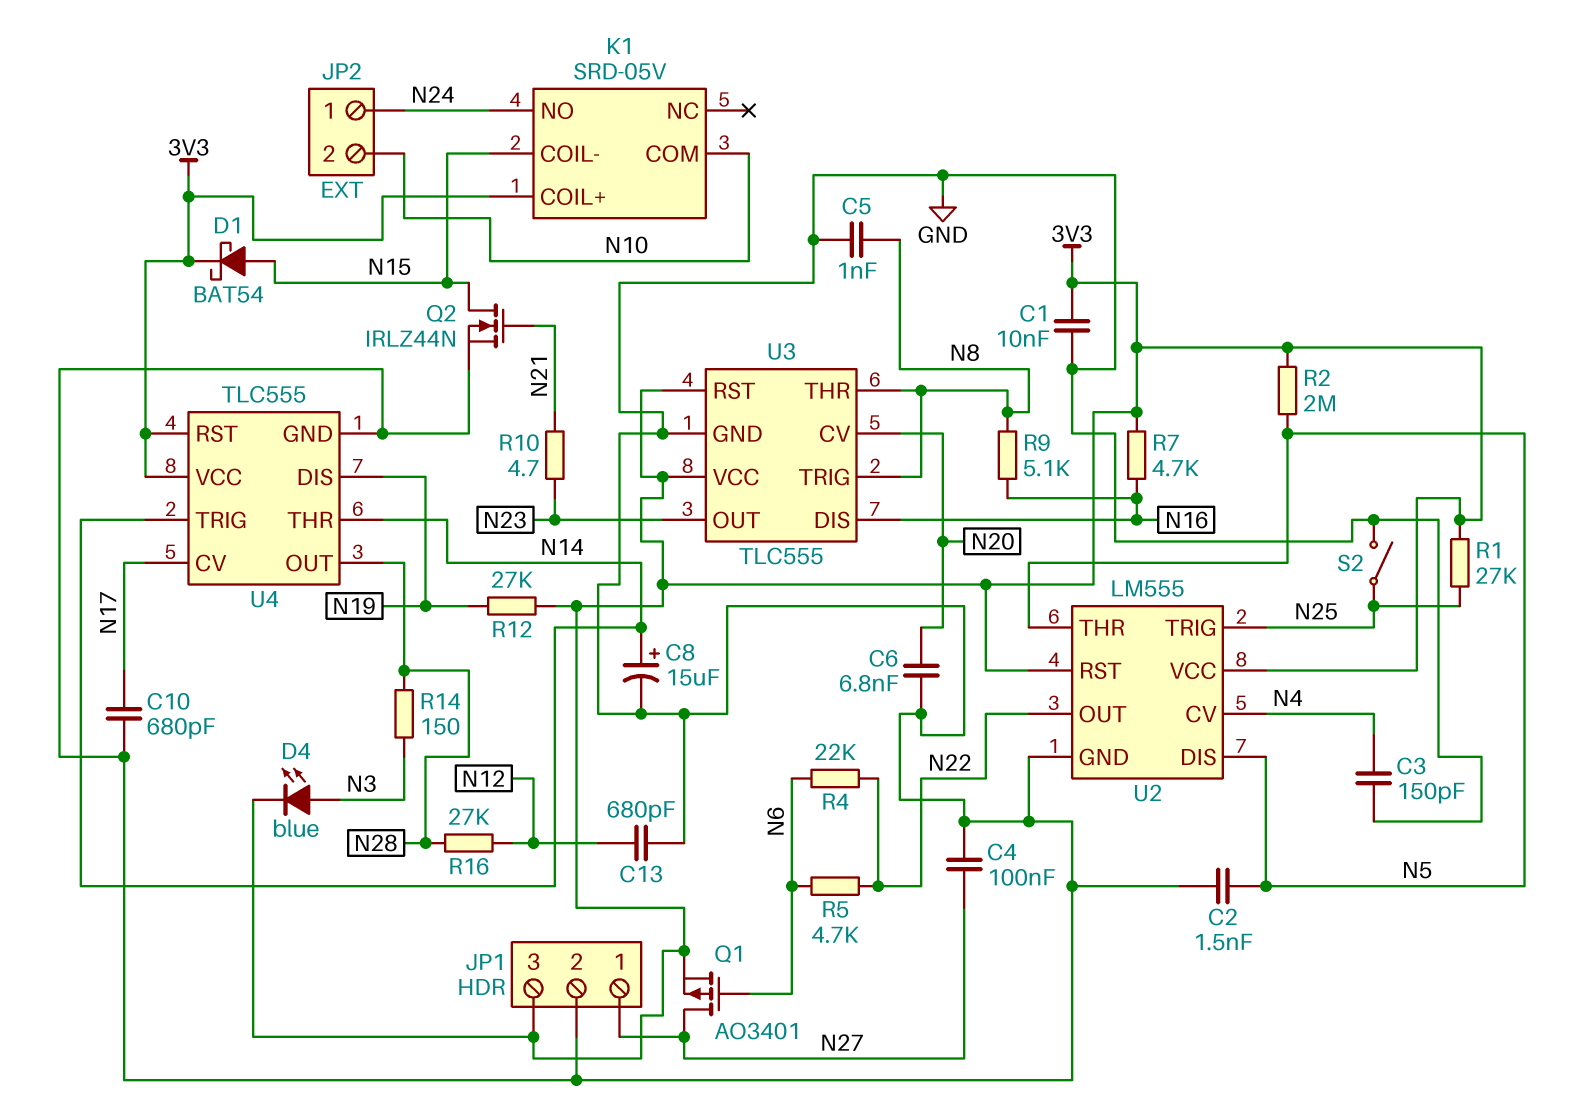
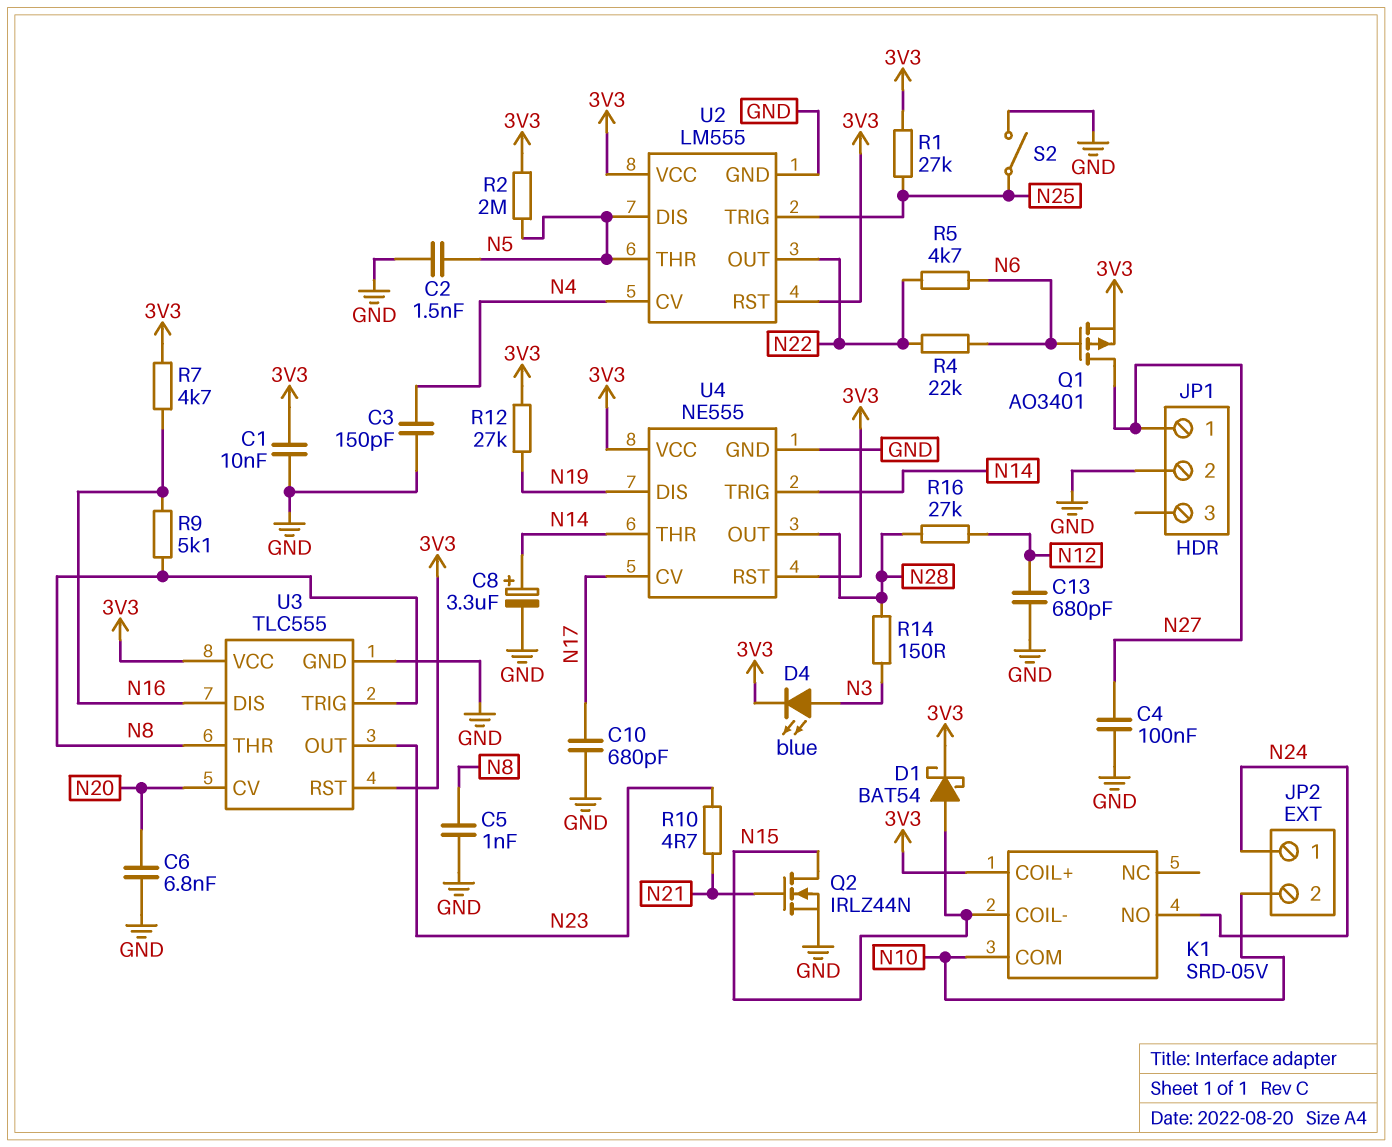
C8: 15uF (plus N14, minus GND) -> 3.3uF (plus N14, minus GND)
JP1 pin 3: 3V3 -> none
U4: TLC555 -> NE555

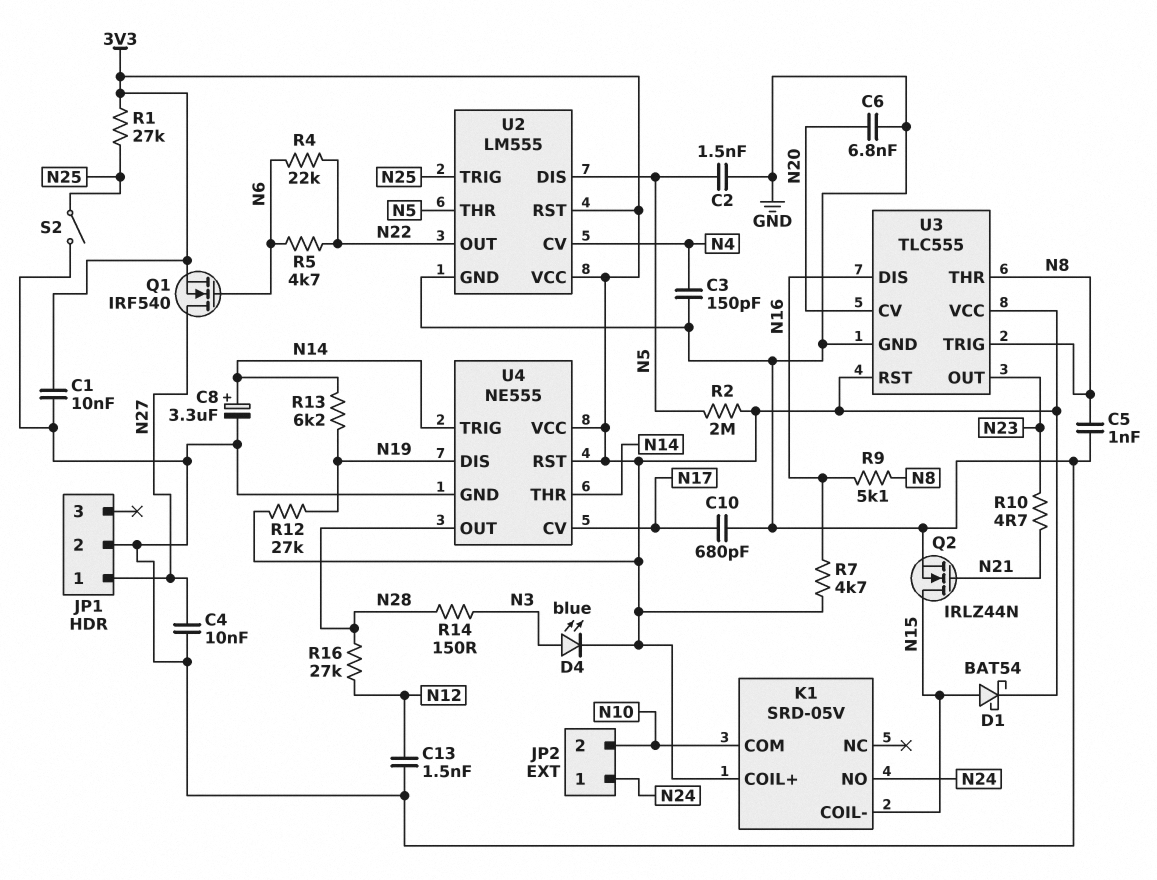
C4: 100nF (GND, N27) -> 10nF (GND, N27)
C13: 680pF (GND, N12) -> 1.5nF (GND, N12)
Q1: PMOS AO3401 (G N6, D N27, S 3V3) -> NMOS IRF540 (G N6, D N27, S 3V3)
R13: none -> 6.2k (N14, N19)

